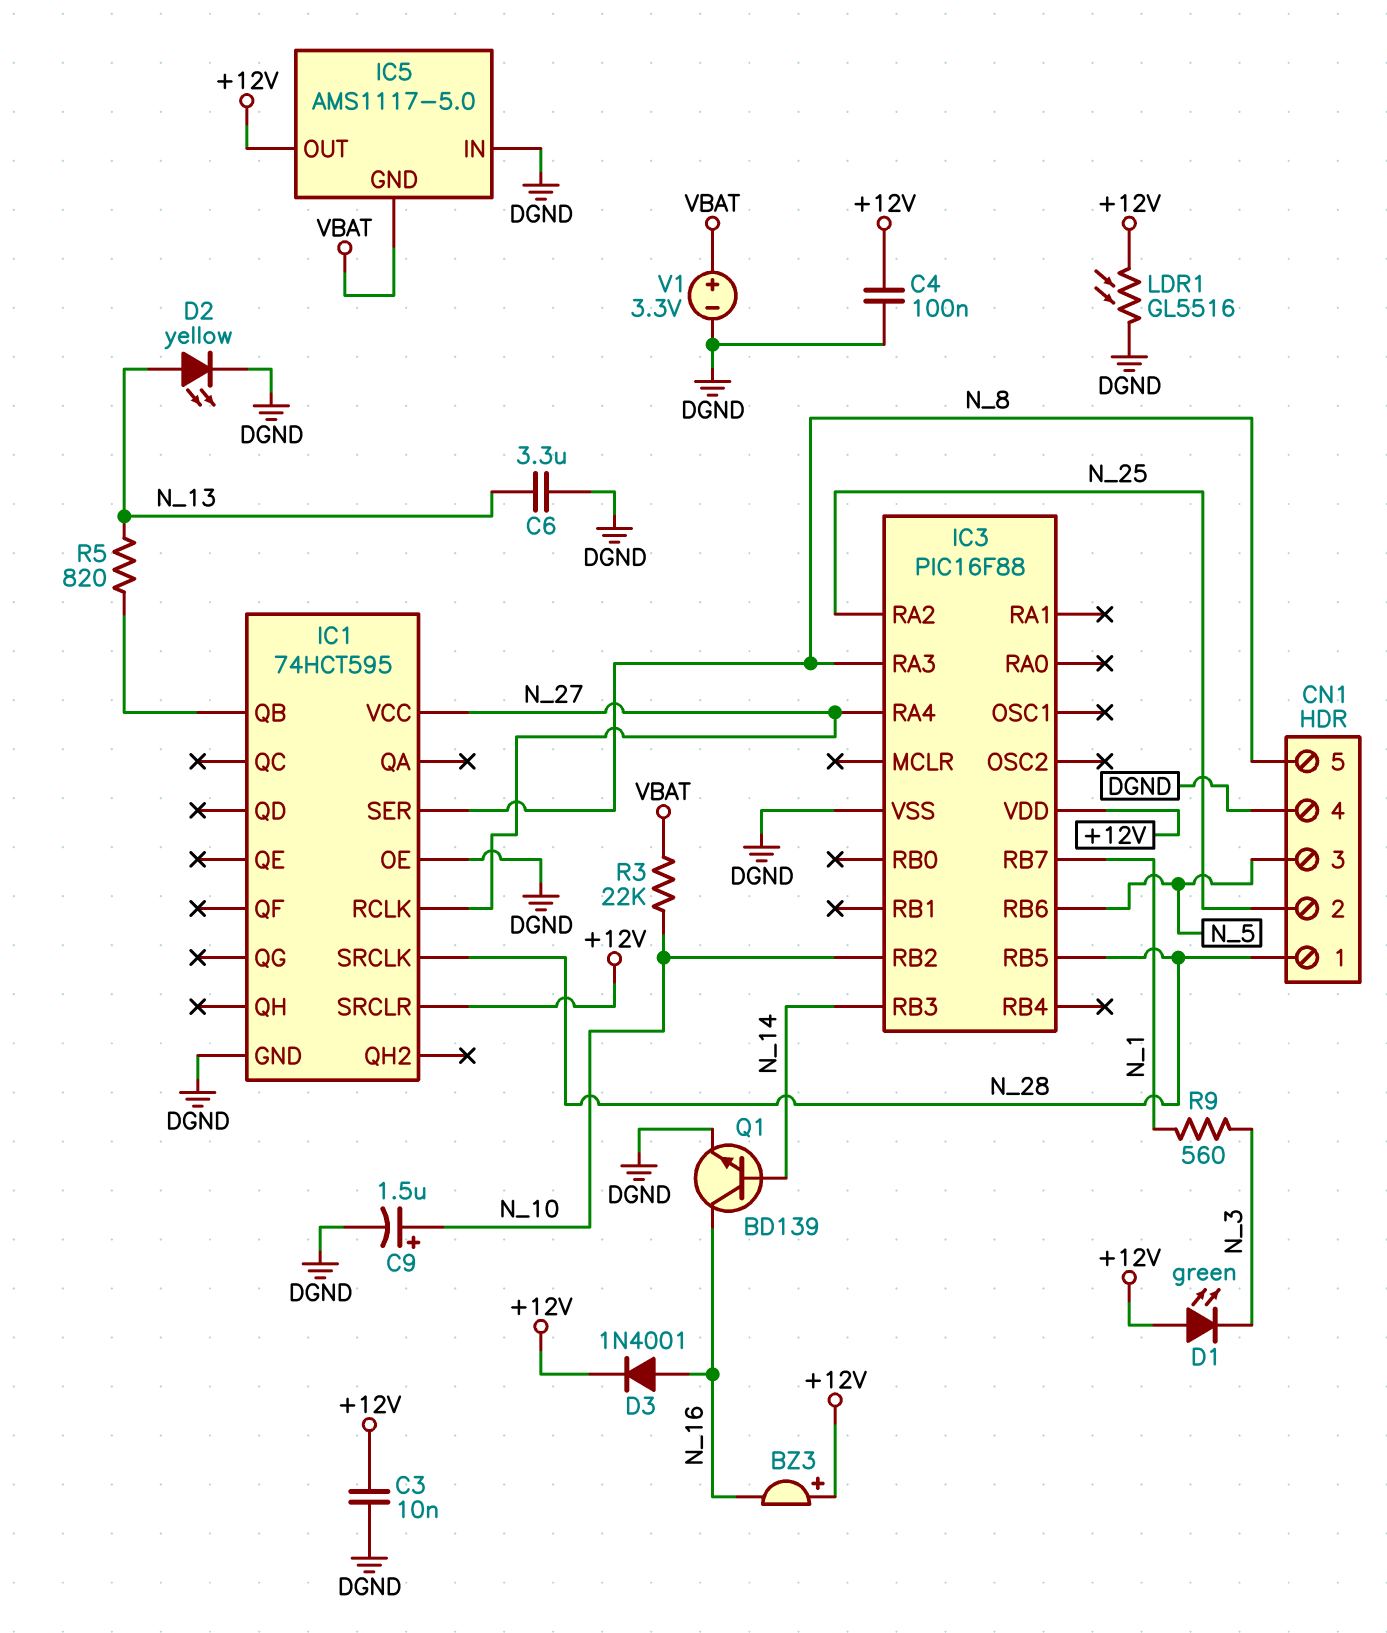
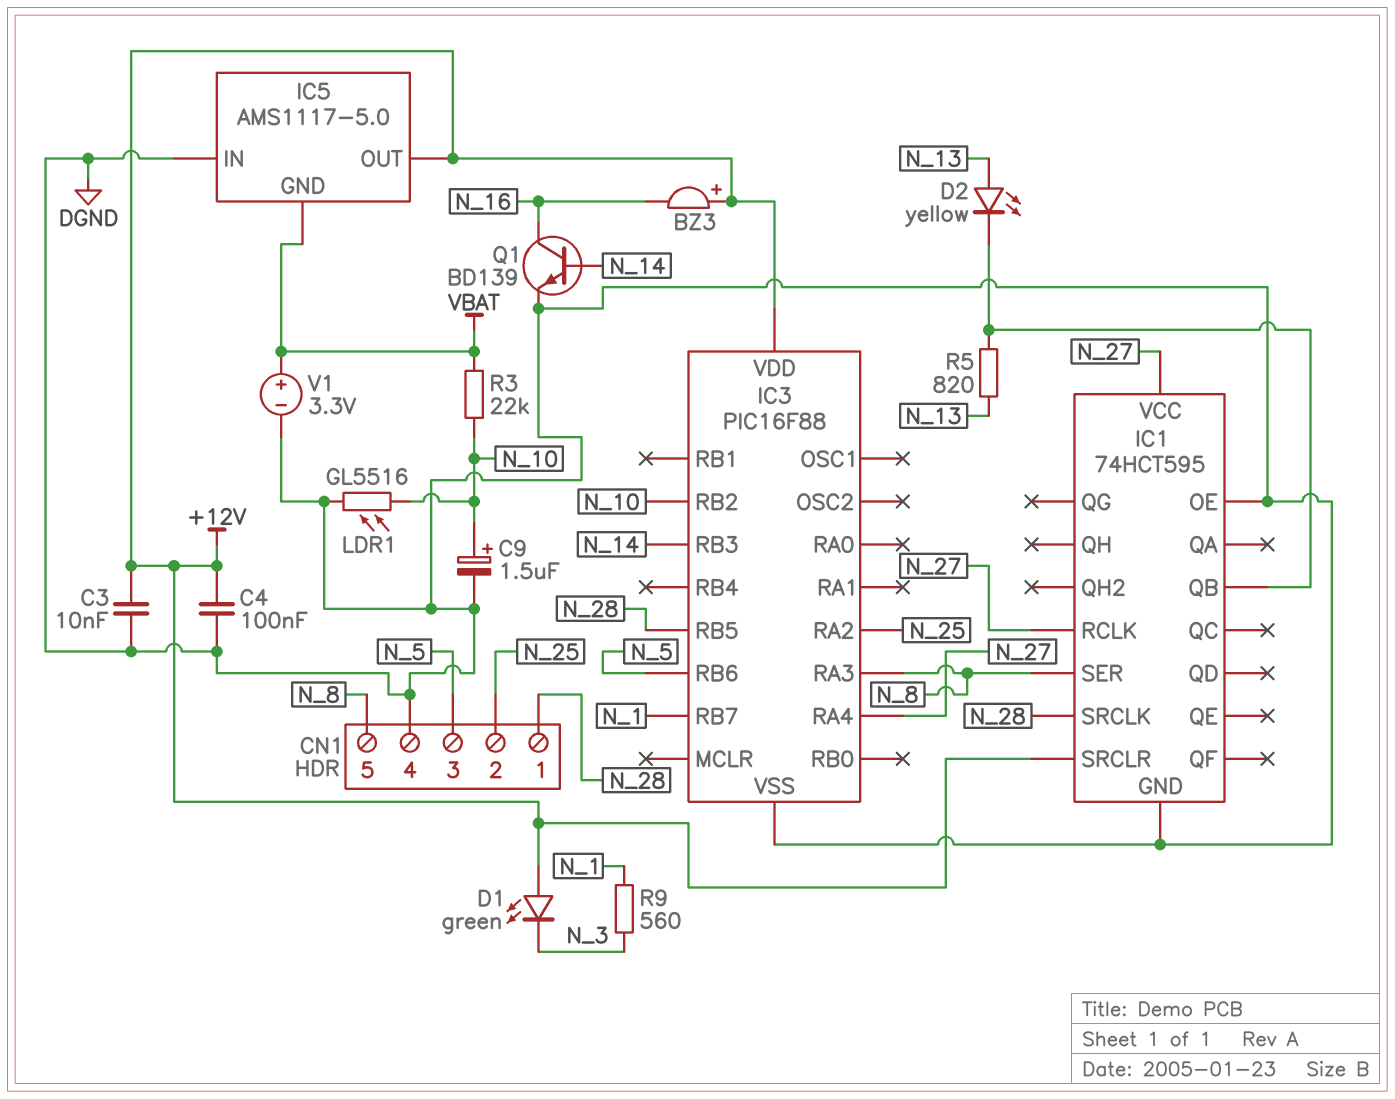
C6: 3.3uF (DGND, N_13) -> none
D2: LED yellow (A N_13, K DGND) -> LED yellow (A N_13, K IC1/QB)
D3: diode 1N4001 (A N_16, K +12V) -> none
LDR1: GL5516 (+12V, DGND) -> GL5516 (DGND, N_10)

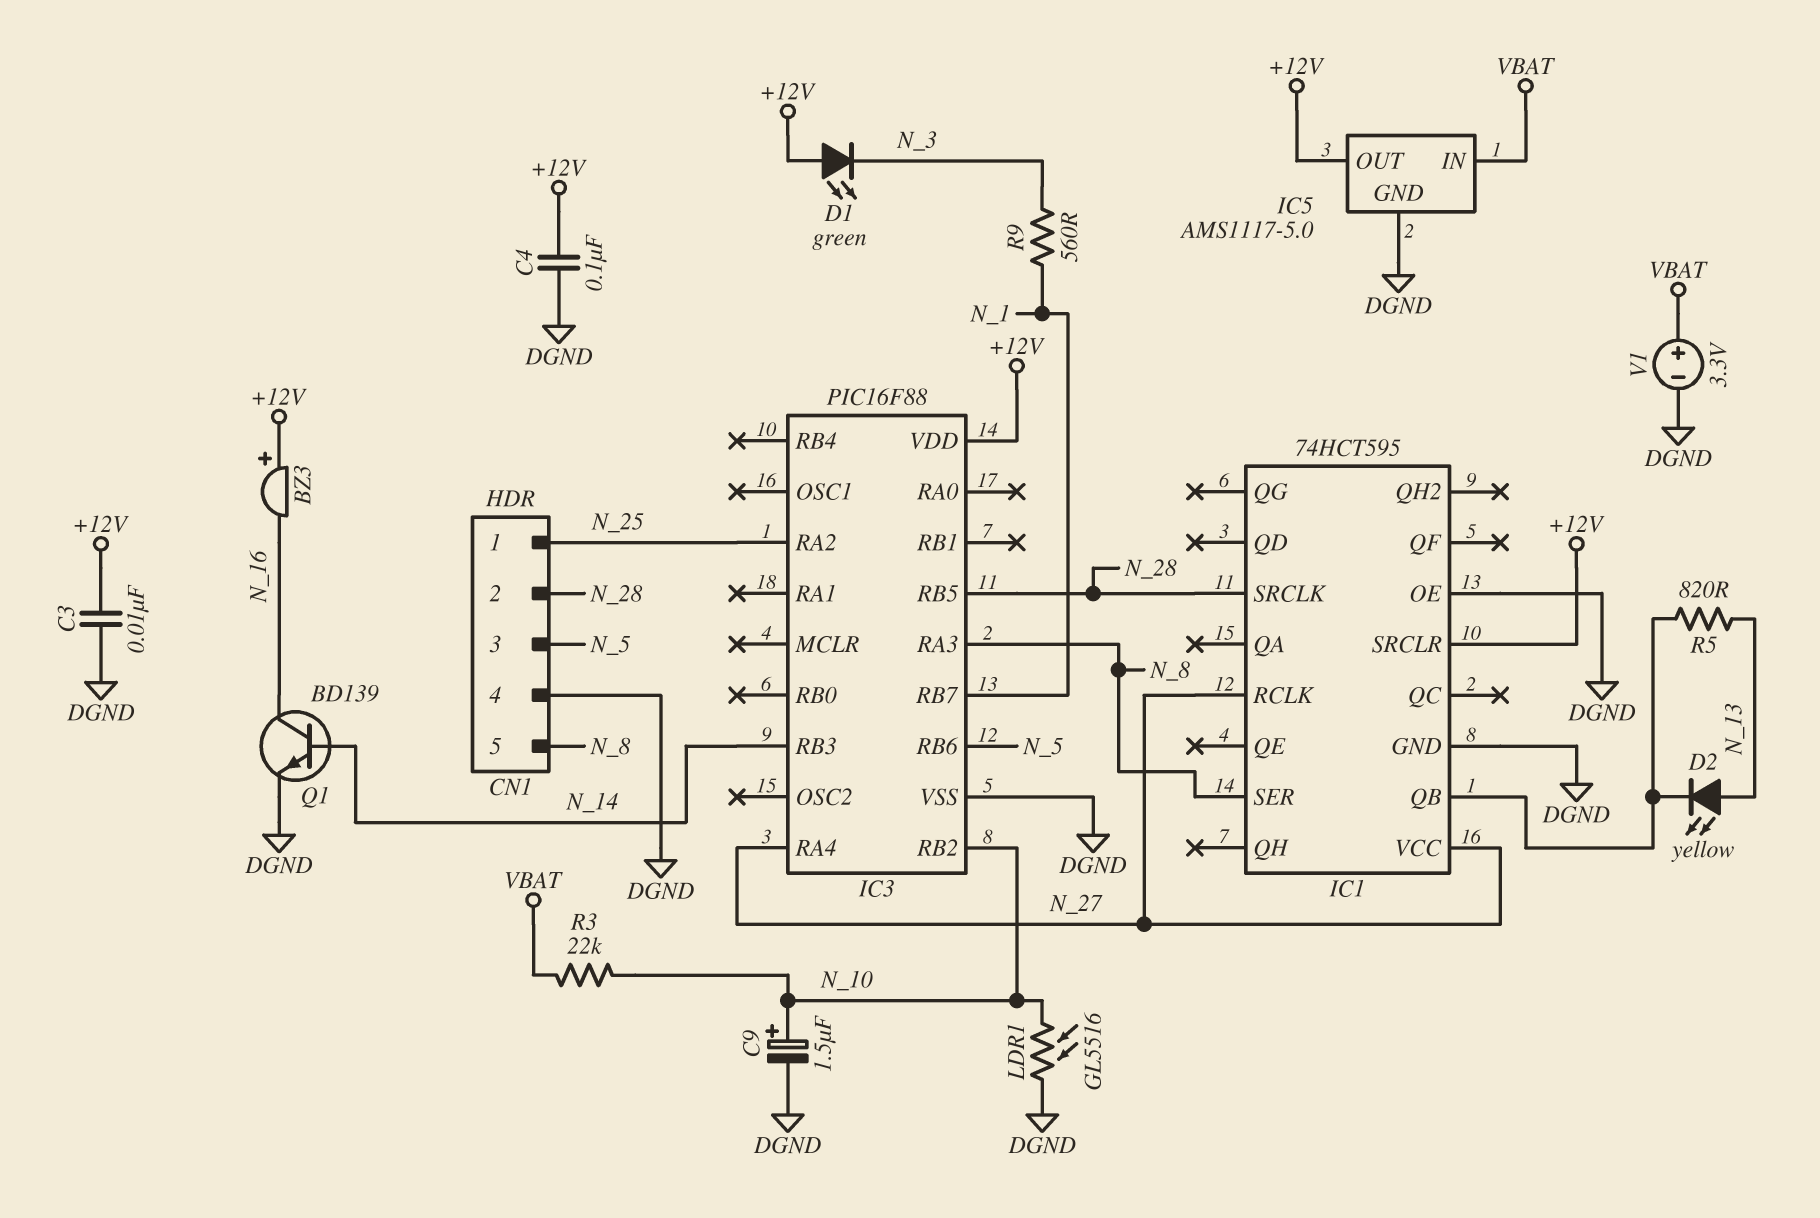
CN1 pin 1: N_28 -> N_25
CN1 pin 2: N_25 -> N_28
IC5 pin GND: VBAT -> DGND
IC5 pin IN: DGND -> VBAT

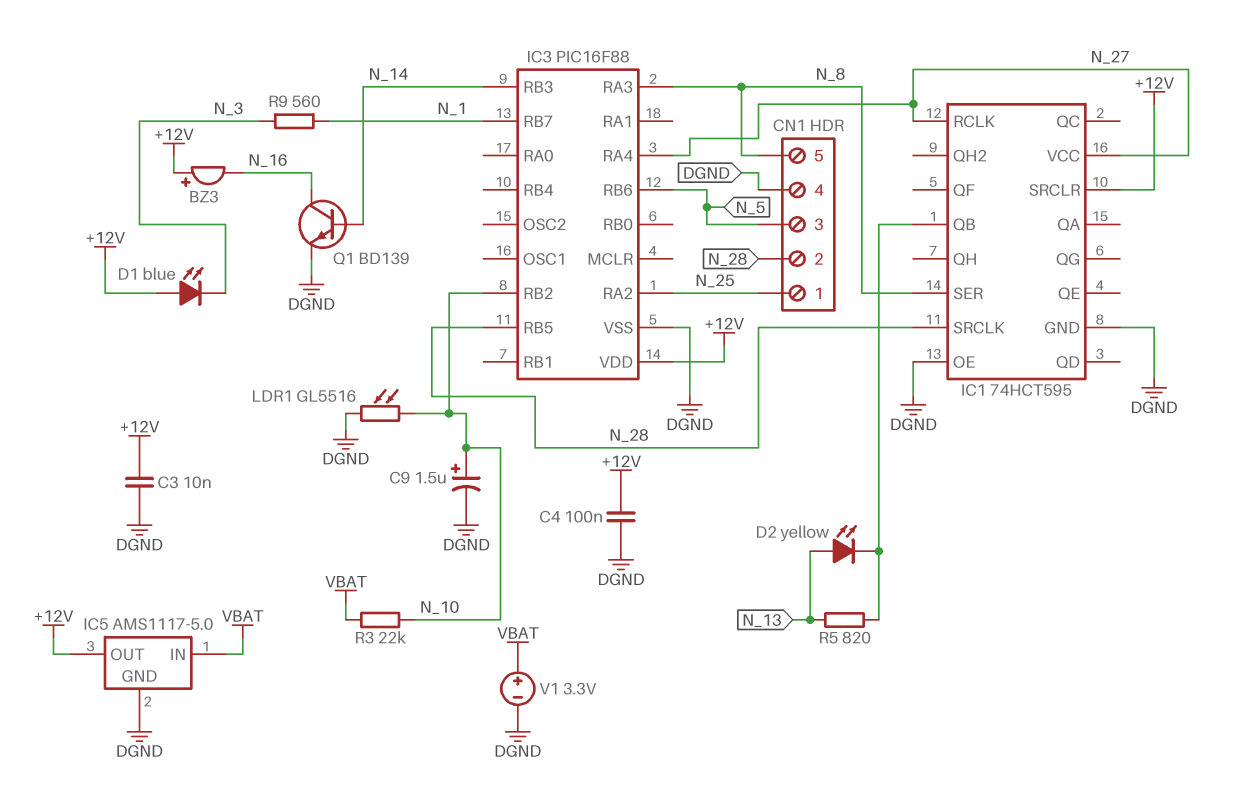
D1: LED green (A +12V, K N_3) -> LED blue (A +12V, K N_3)

